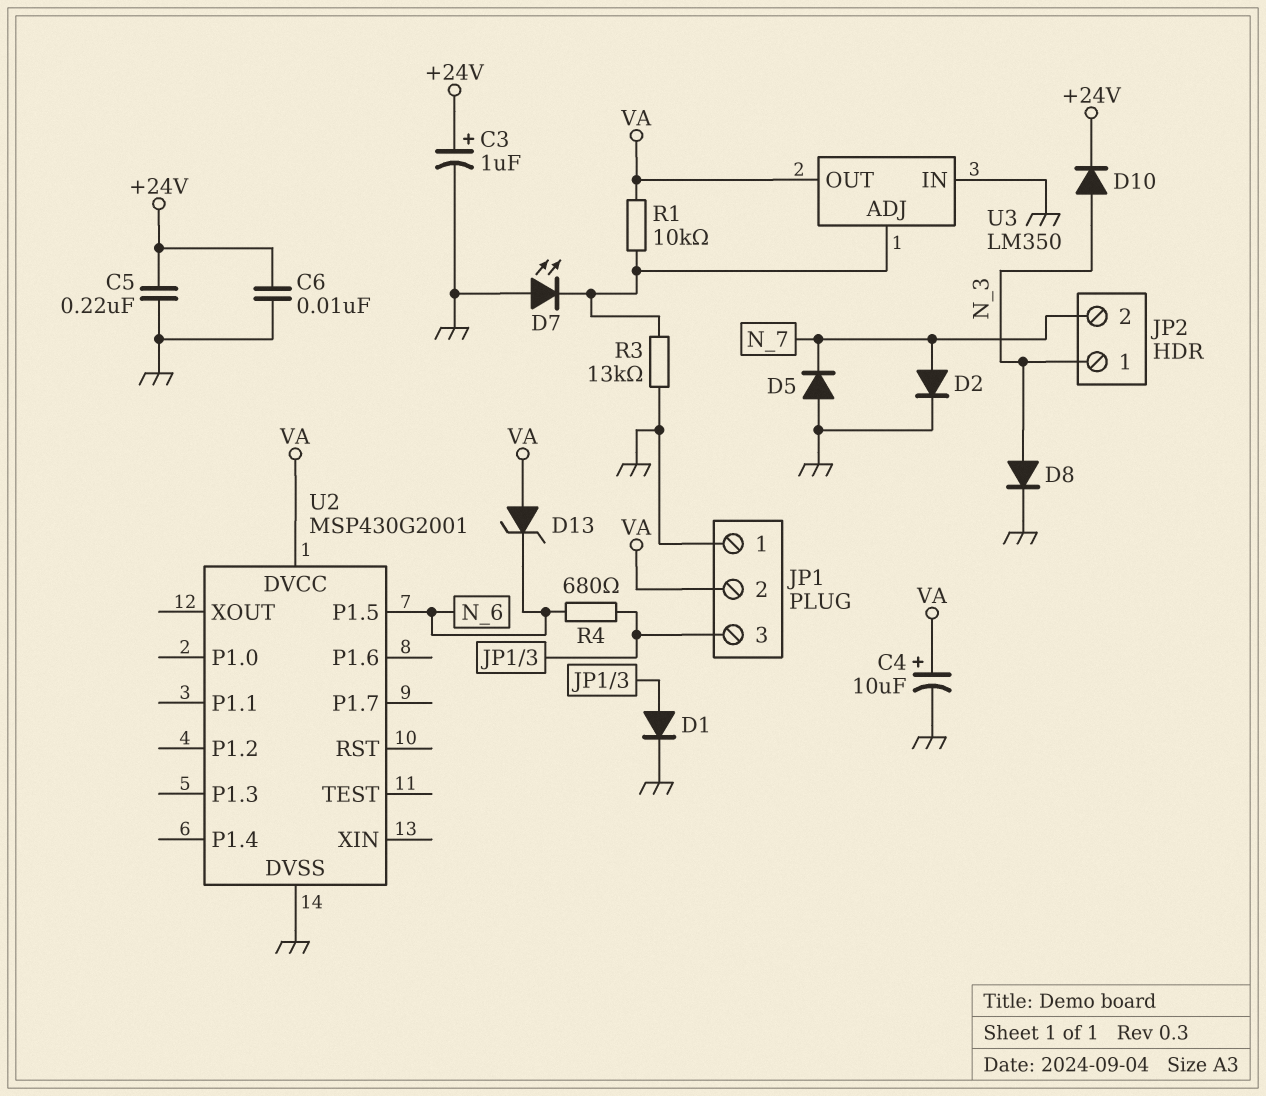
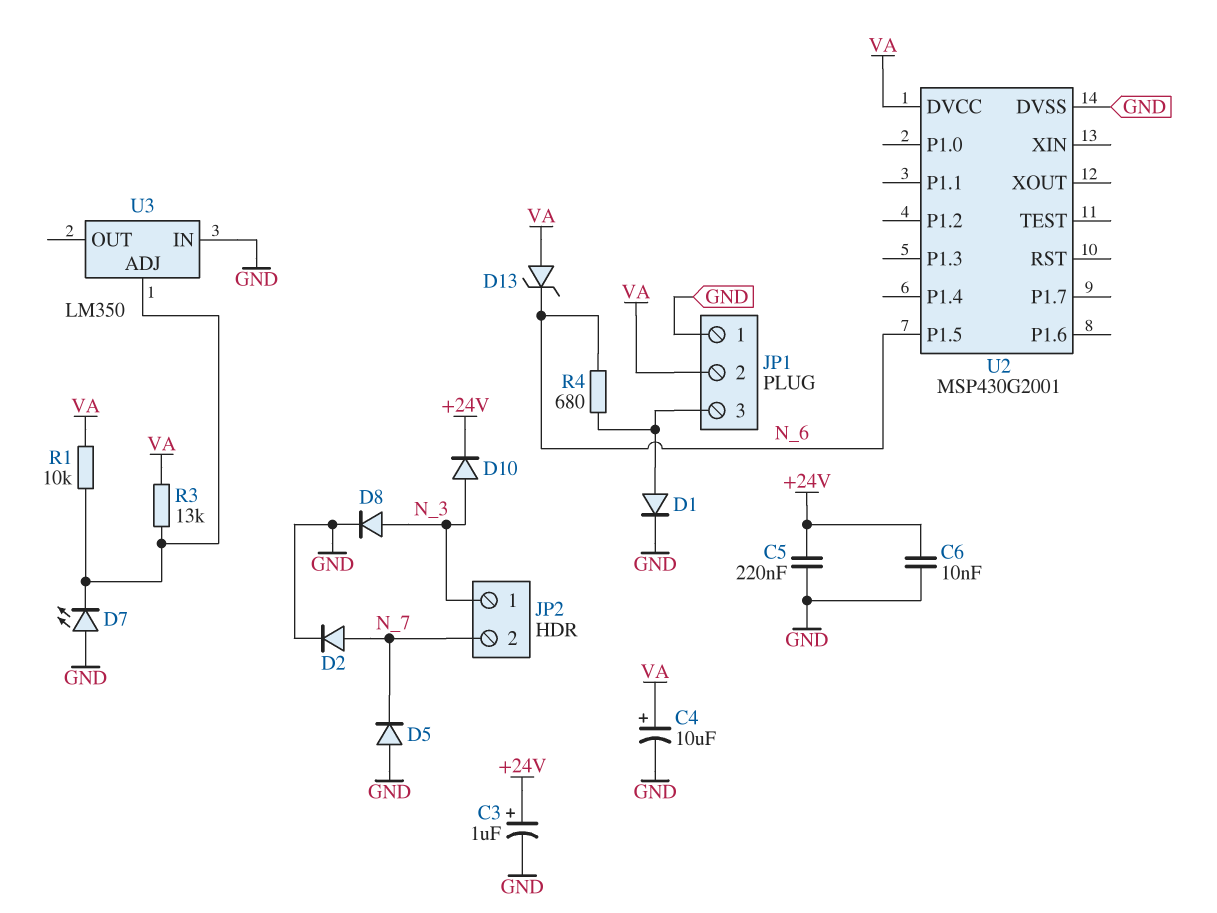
R3: 13k (GND, U3/ADJ) -> 13k (U3/ADJ, VA)
U3 pin OUT: VA -> none

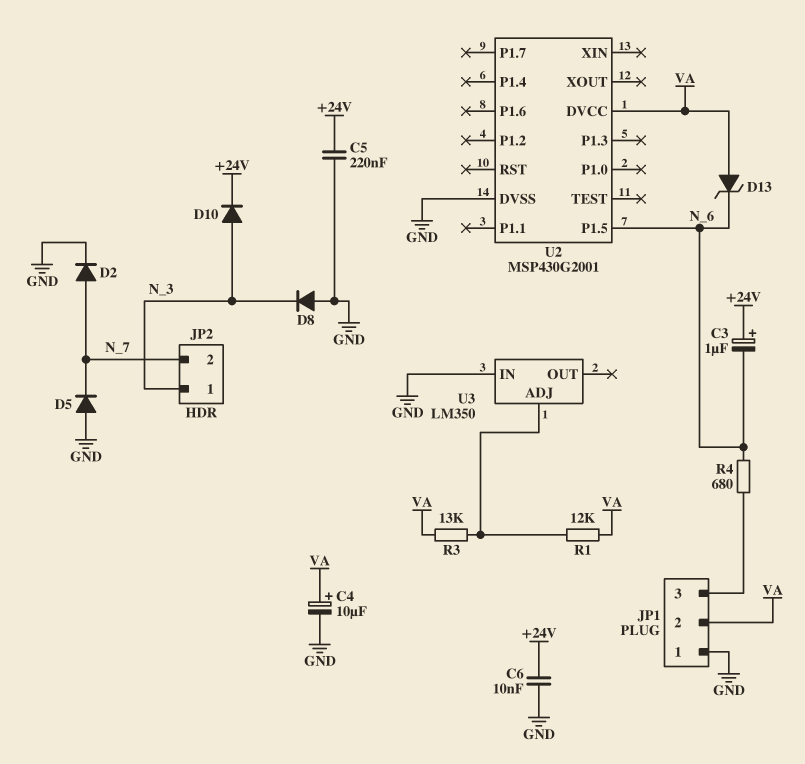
C3: 1uF (plus +24V, minus GND) -> 1uF (plus +24V, minus N_6)
D1: diode (A JP1/3, K GND) -> none
D7: LED (A GND, K U3/ADJ) -> none
D8: diode (A N_3, K GND) -> diode (A GND, K N_3)
R1: 10k (U3/ADJ, VA) -> 12k (U3/ADJ, VA)

